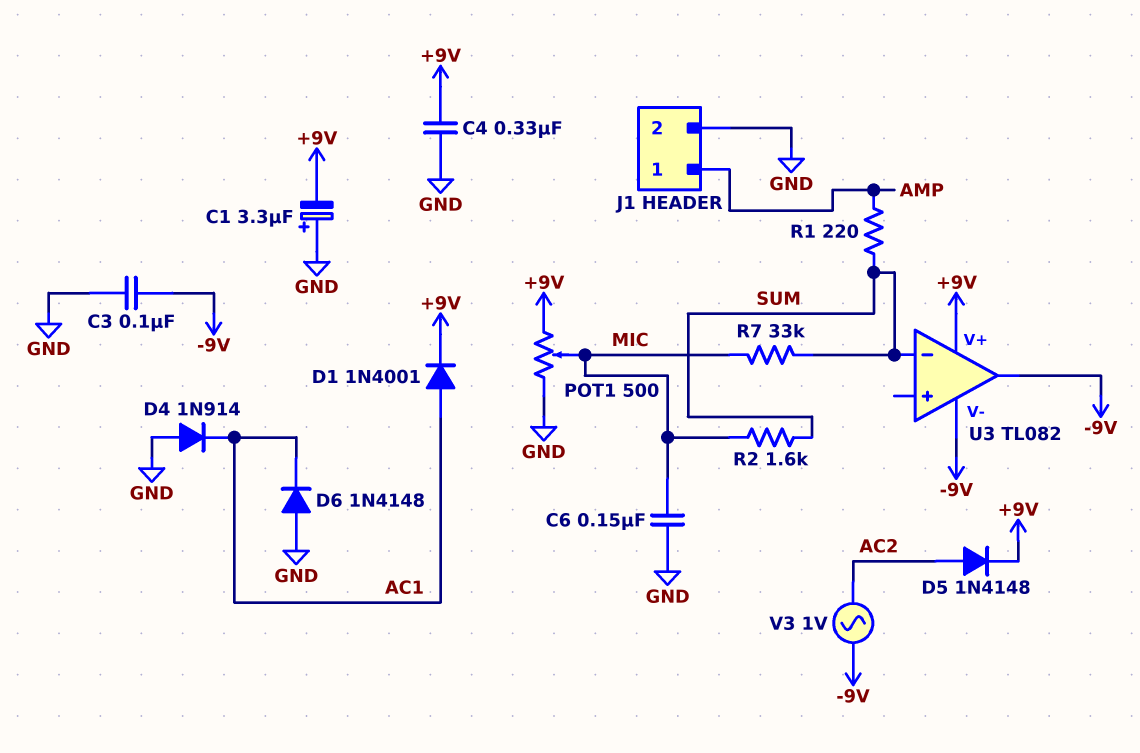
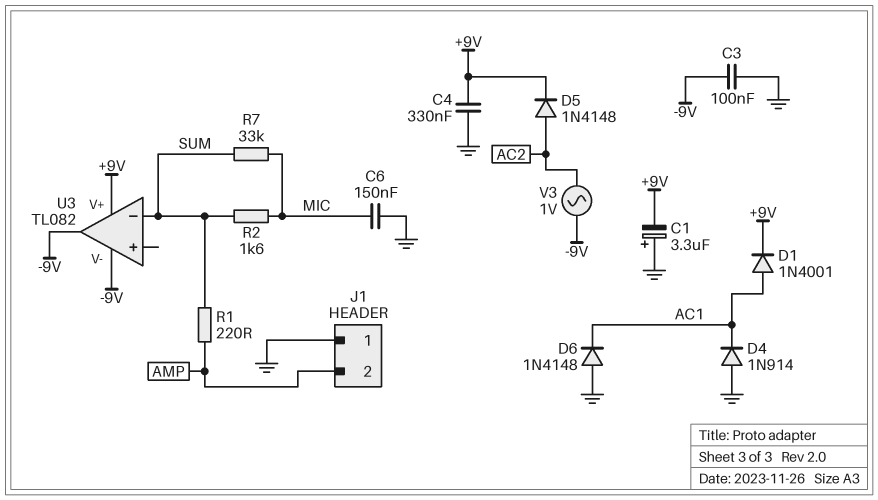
J1 pin 1: AMP -> GND
J1 pin 2: GND -> AMP
POT1: 500 (+9V, GND, wiper MIC) -> none

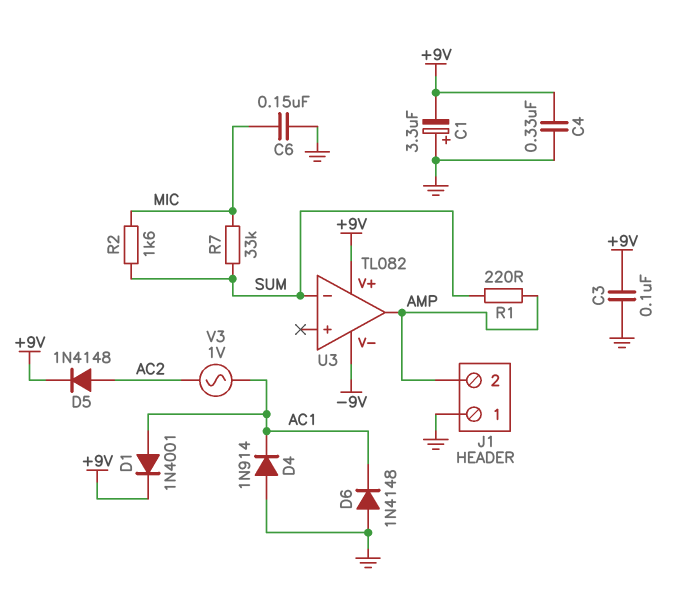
C3: 100nF (-9V, GND) -> 100nF (+9V, GND)
U3 pin out: -9V -> AMP
V3: AC 1V (-9V, AC2) -> AC 1V (AC1, AC2)

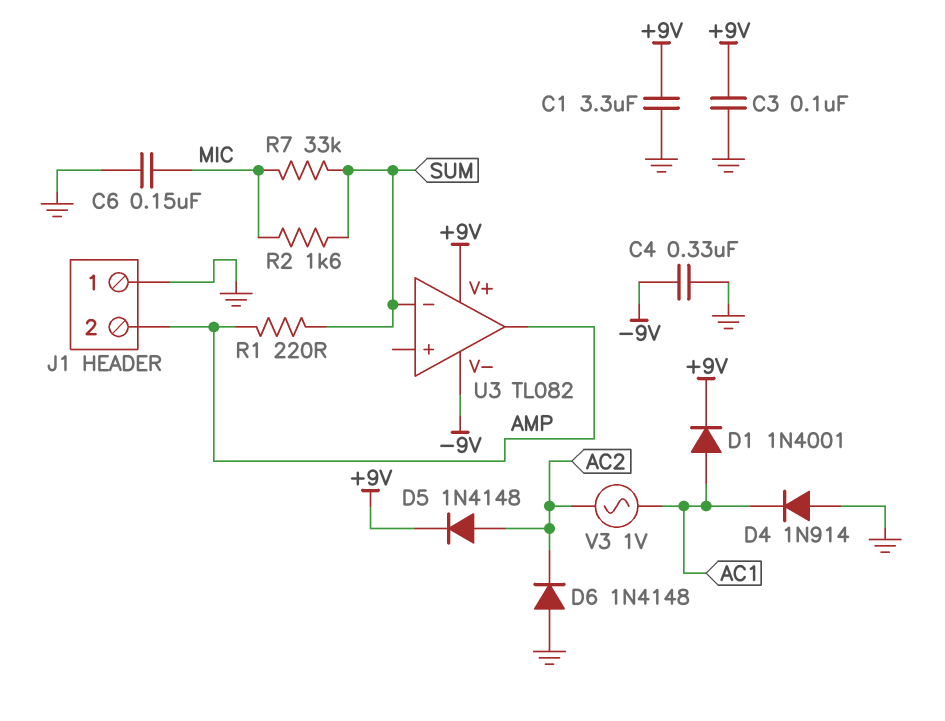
C1: 3.3uF (plus GND, minus +9V) -> 3.3uF (+9V, GND)
C4: 330nF (+9V, GND) -> 330nF (-9V, GND)
D6: diode 1N4148 (A GND, K AC1) -> diode 1N4148 (A GND, K AC2)

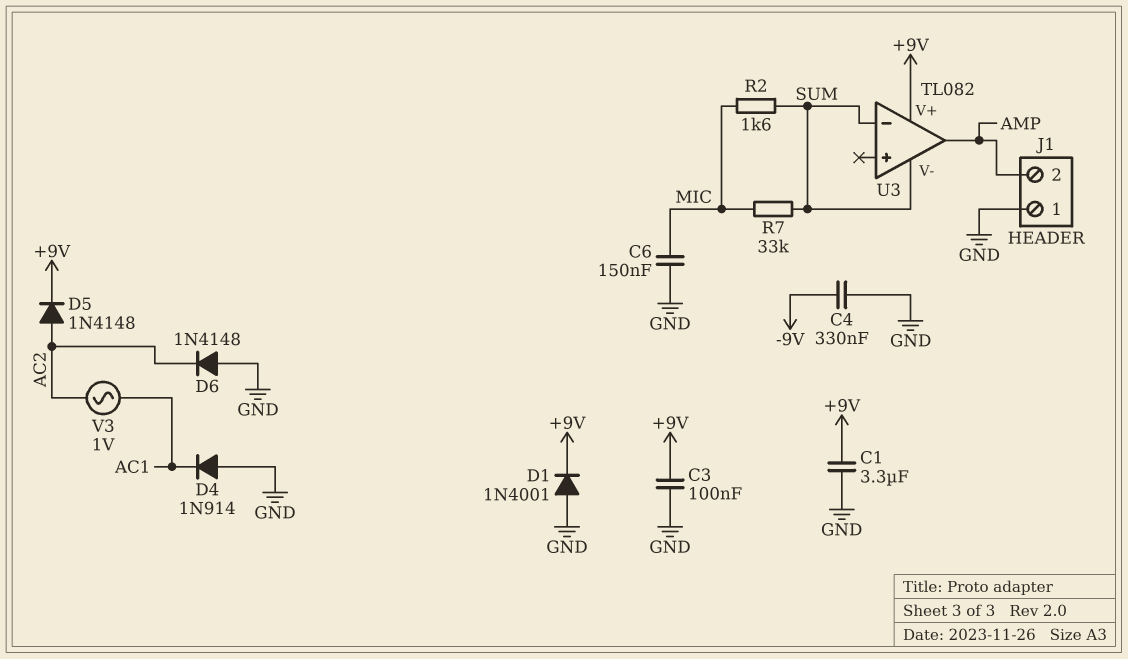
D1: diode 1N4001 (A AC1, K +9V) -> diode 1N4001 (A GND, K +9V)
R1: 220 (AMP, SUM) -> none
U3 pin V-: -9V -> SUM

